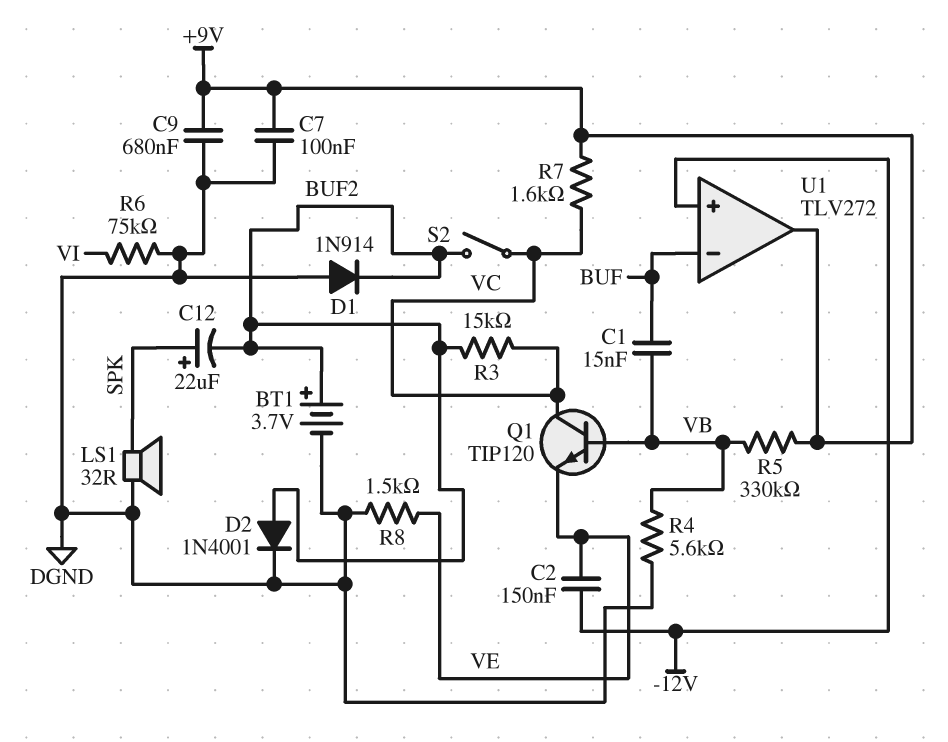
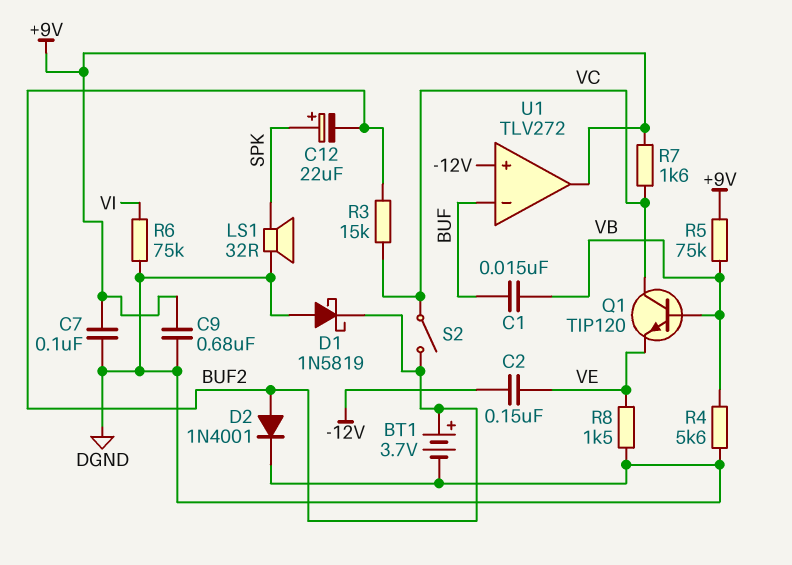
D1: diode 1N914 (A DGND, K BUF2) -> schottky 1N5819 (A DGND, K BUF2)
R5: 330k (+9V, VB) -> 75k (+9V, VB)

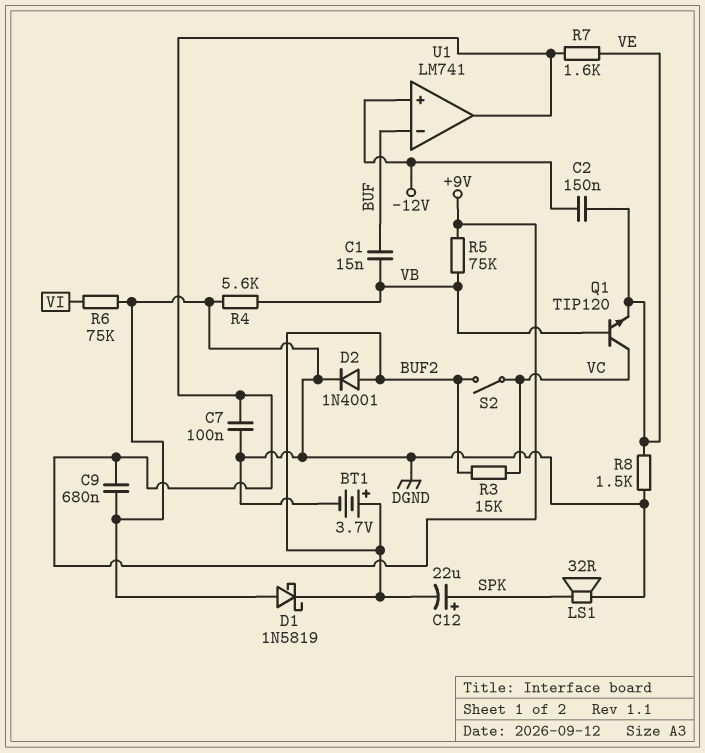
R7: 1.6k (+9V, VC) -> 1.6k (+9V, VE)
U1: TLV272 -> LM741

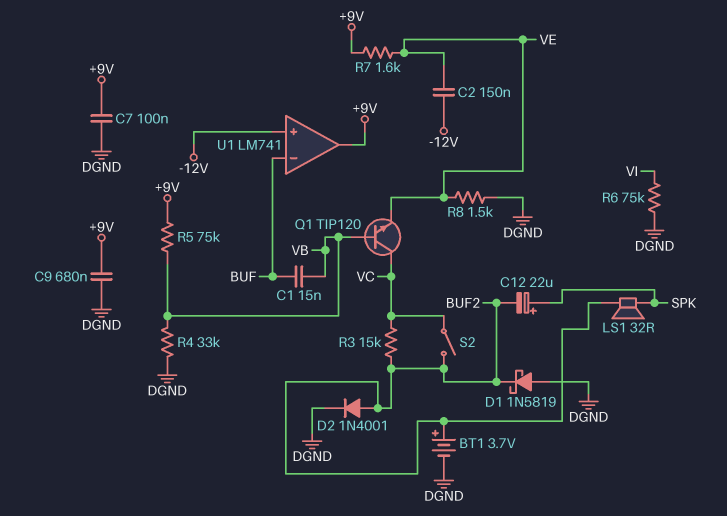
LS1: speaker 32R (DGND, SPK) -> speaker 32R (BUF2, SPK)
R4: 5.6k (DGND, VB) -> 33k (DGND, VB)

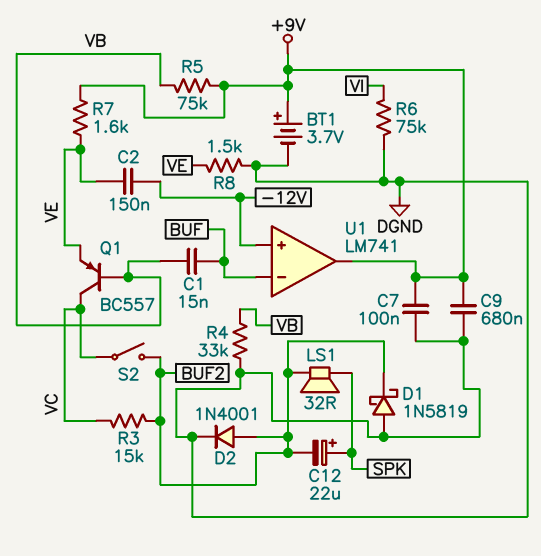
BT1: 3.7V (plus BUF2, minus DGND) -> 3.7V (plus +9V, minus DGND)
Q1: NPN TIP120 (B VB, C VC, E VE) -> PNP BC557 (B VB, C VC, E VE)

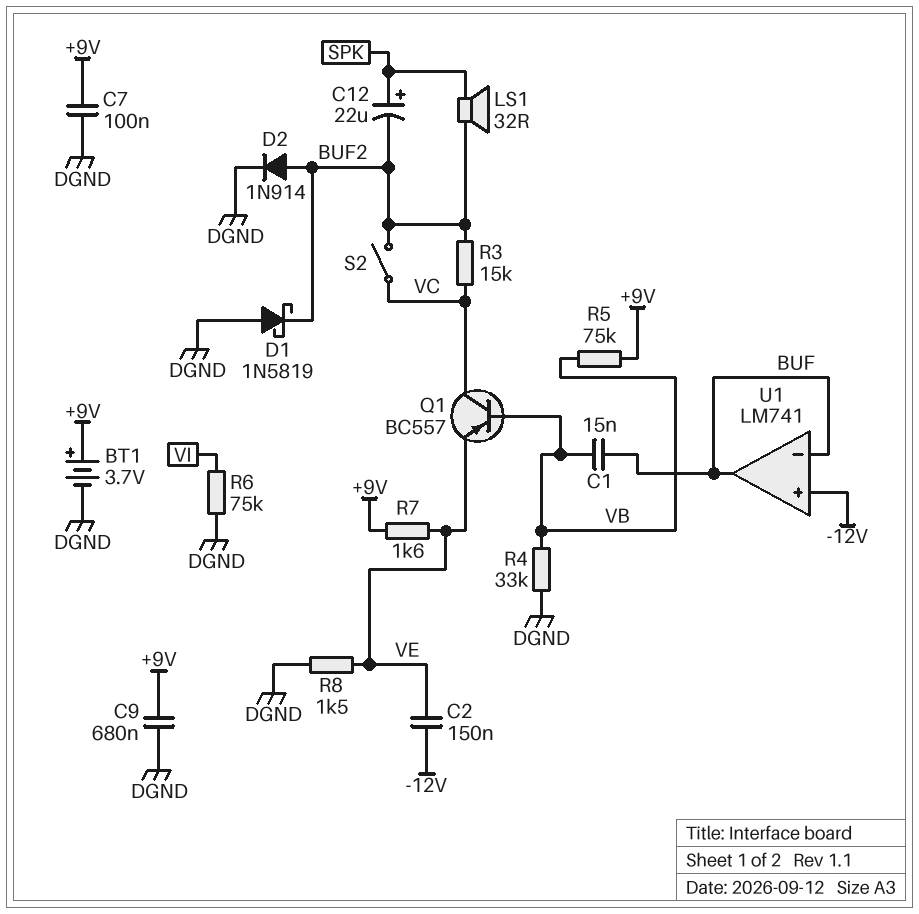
D2: diode 1N4001 (A BUF2, K DGND) -> diode 1N914 (A BUF2, K DGND)
U1 pin out: +9V -> BUF

